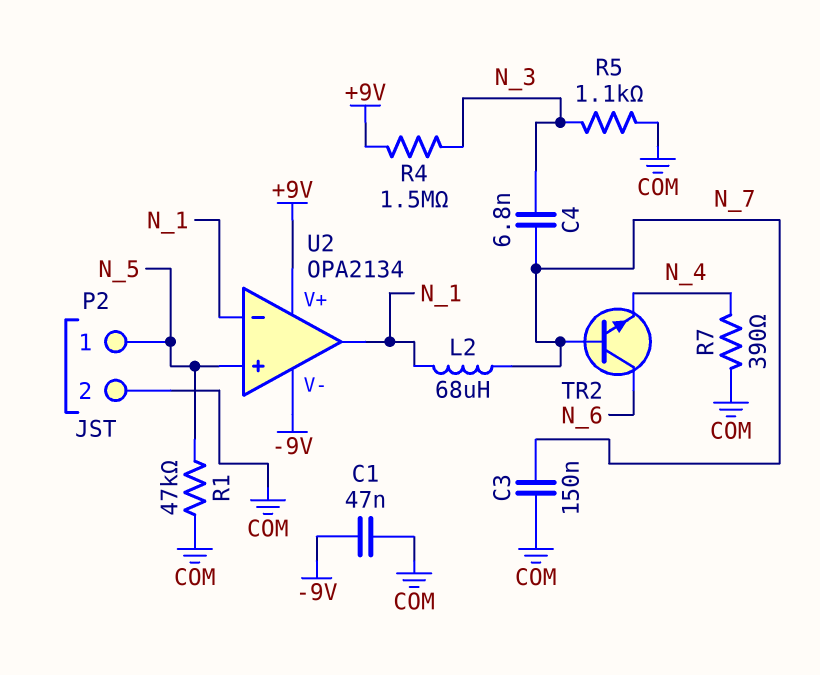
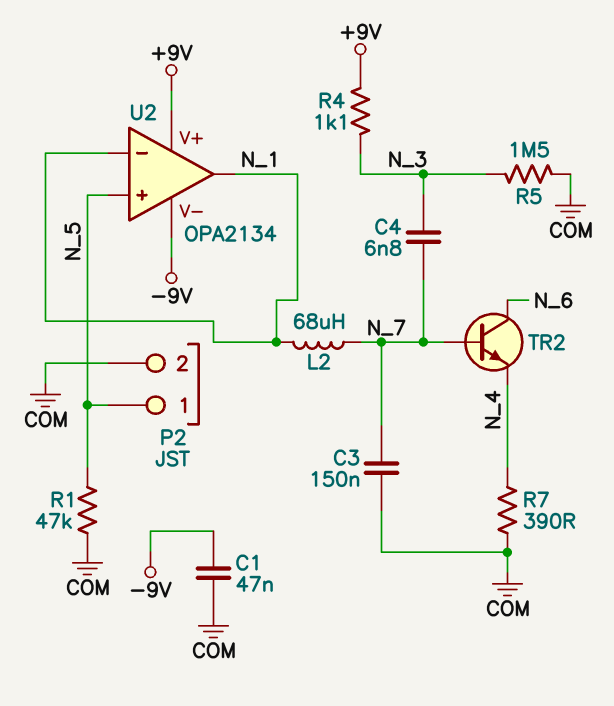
R4: 1.5M (+9V, N_3) -> 1.1k (+9V, N_3)
R5: 1.1k (COM, N_3) -> 1.5M (COM, N_3)

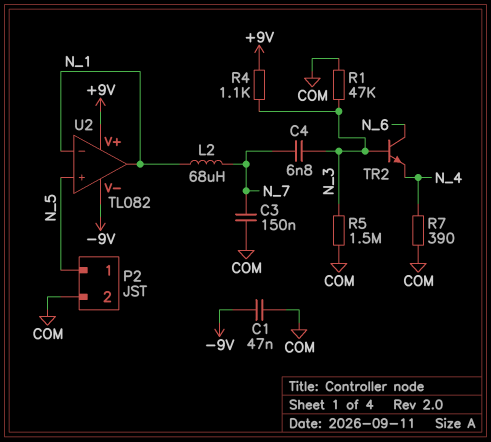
R1: 47k (COM, N_5) -> 47k (COM, N_3)
TR2: NPN (B N_7, C N_6, E N_4) -> NPN (B N_3, C N_6, E N_4)
U2: OPA2134 -> TL082

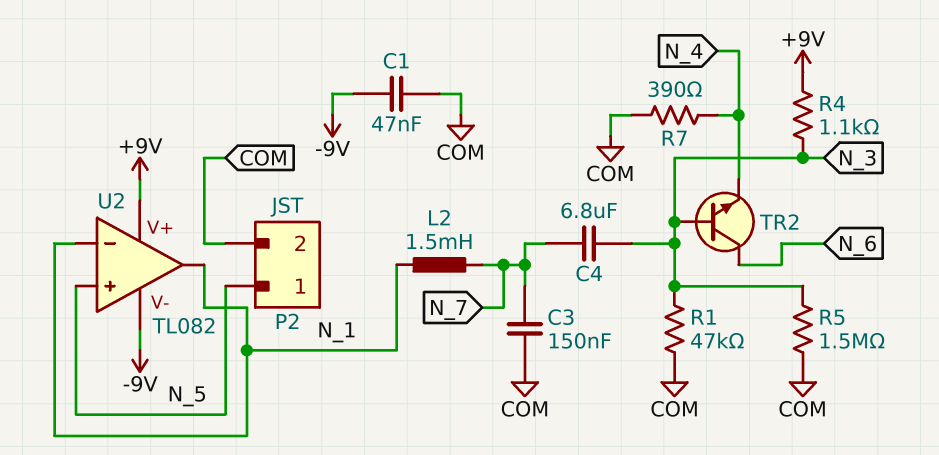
C4: 6.8nF (N_3, N_7) -> 6.8uF (N_3, N_7)
L2: 68uH (N_1, N_7) -> 1.5mH (N_1, N_7)

